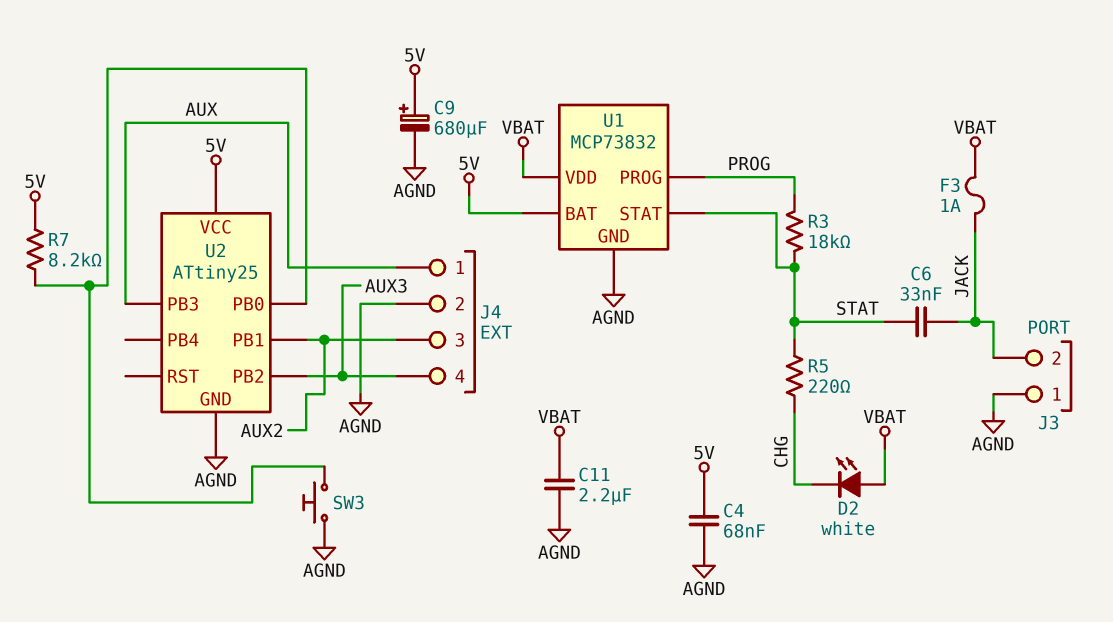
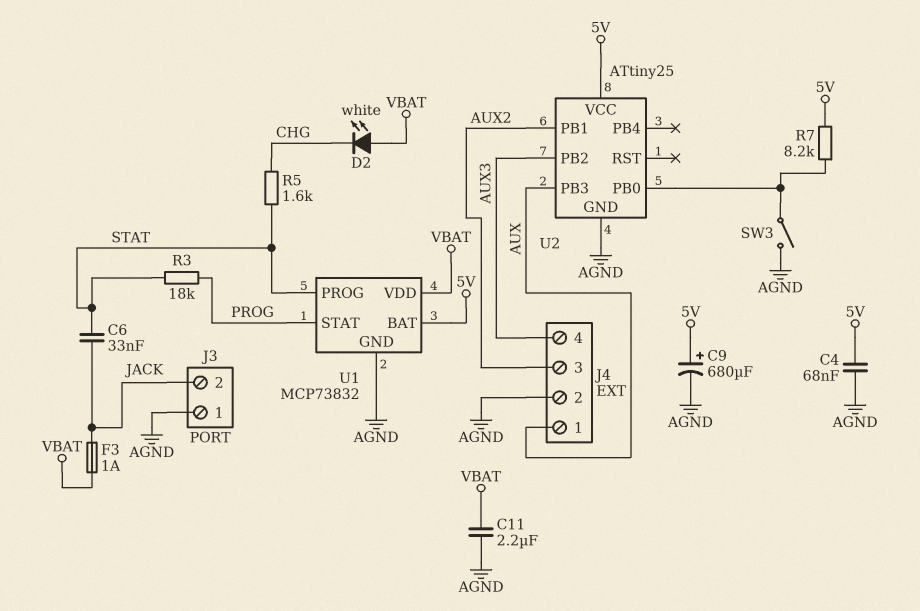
R5: 220 (CHG, STAT) -> 1.6k (CHG, STAT)
SW3: button (AGND, U2/PB0) -> switch (AGND, U2/PB0)
U1 pin PROG: PROG -> STAT
U1 pin STAT: STAT -> PROG

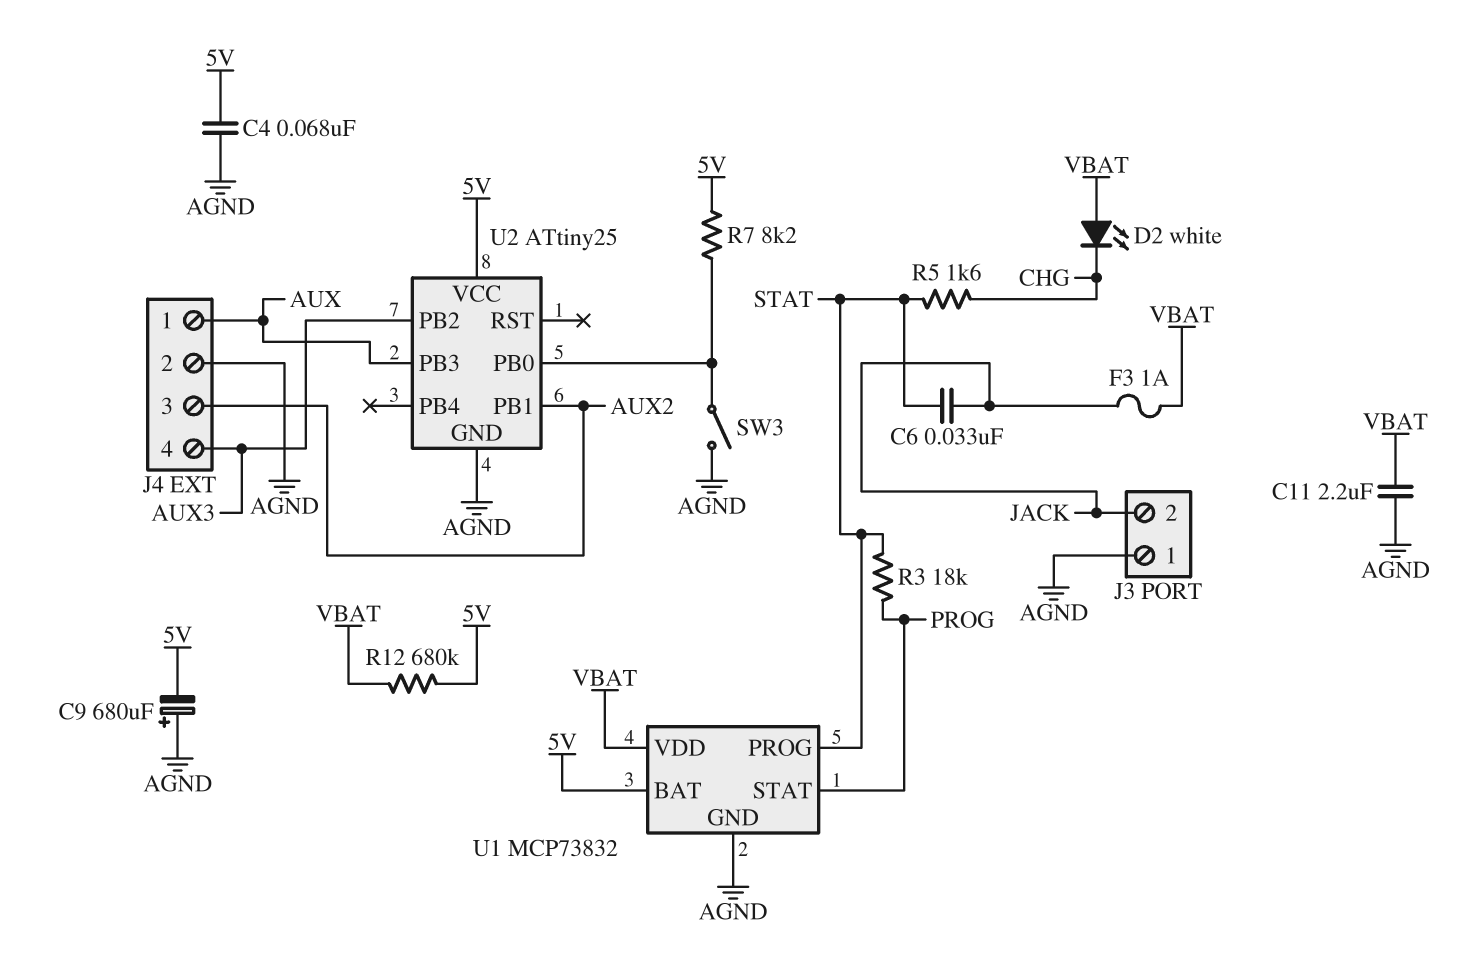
C9: 680uF (plus 5V, minus AGND) -> 680uF (plus AGND, minus 5V)
R12: none -> 680k (5V, VBAT)

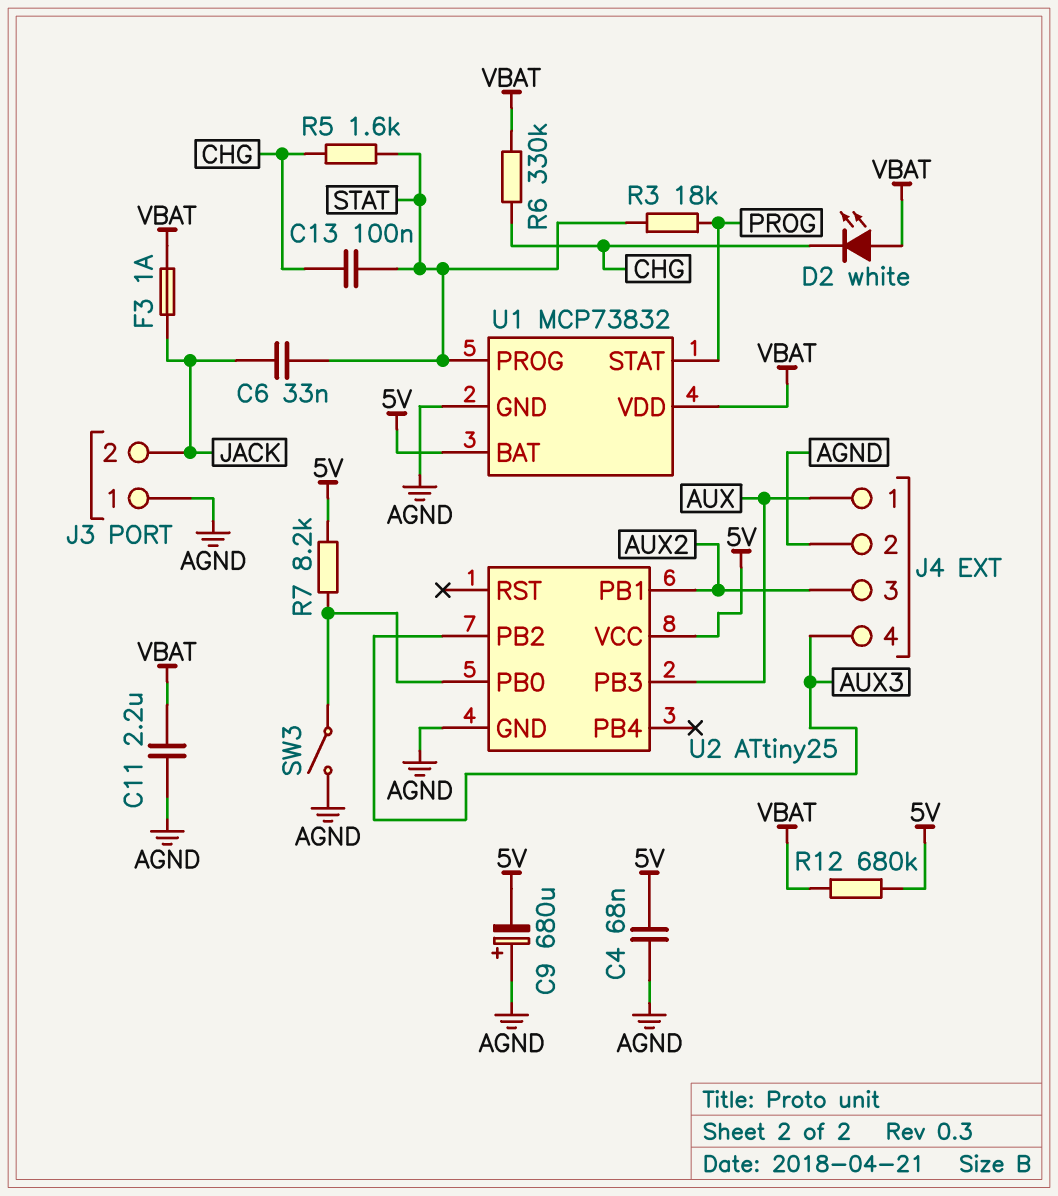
C13: none -> 100nF (CHG, STAT)
R6: none -> 330k (CHG, VBAT)

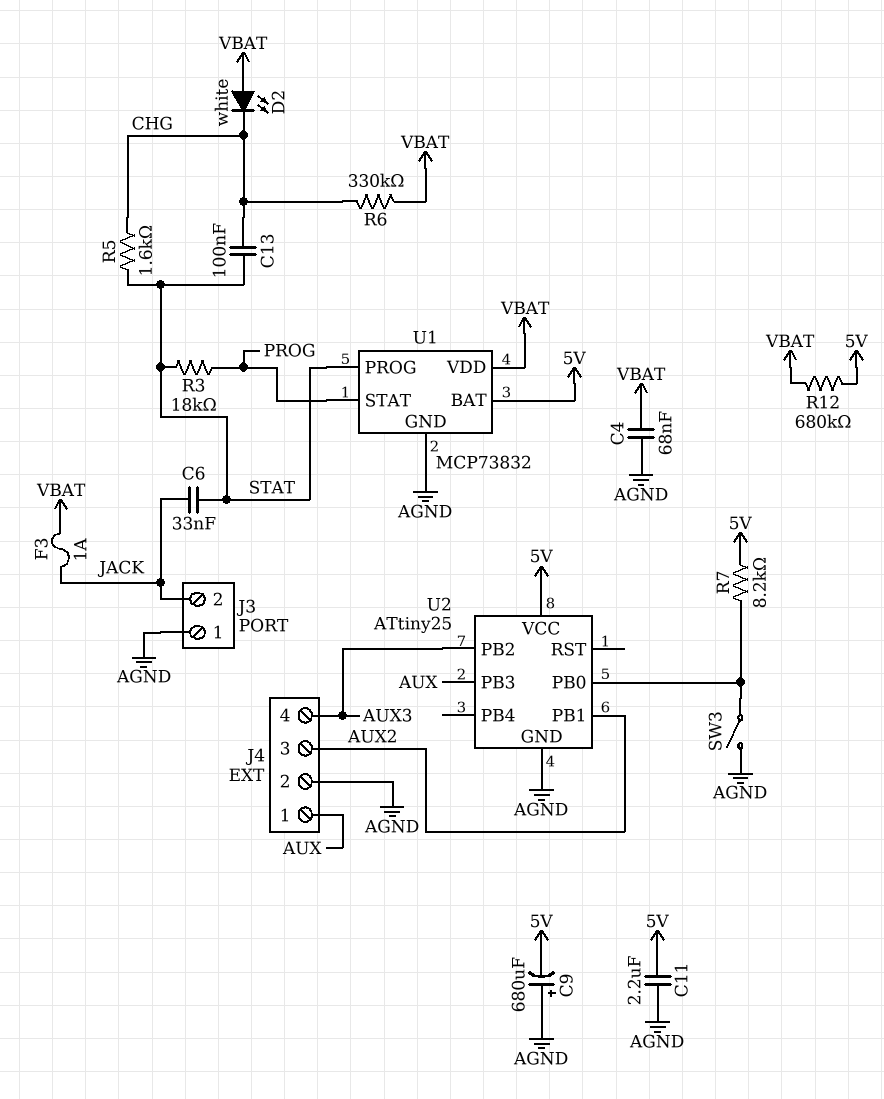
C4: 68nF (5V, AGND) -> 68nF (AGND, VBAT)
C11: 2.2uF (AGND, VBAT) -> 2.2uF (5V, AGND)

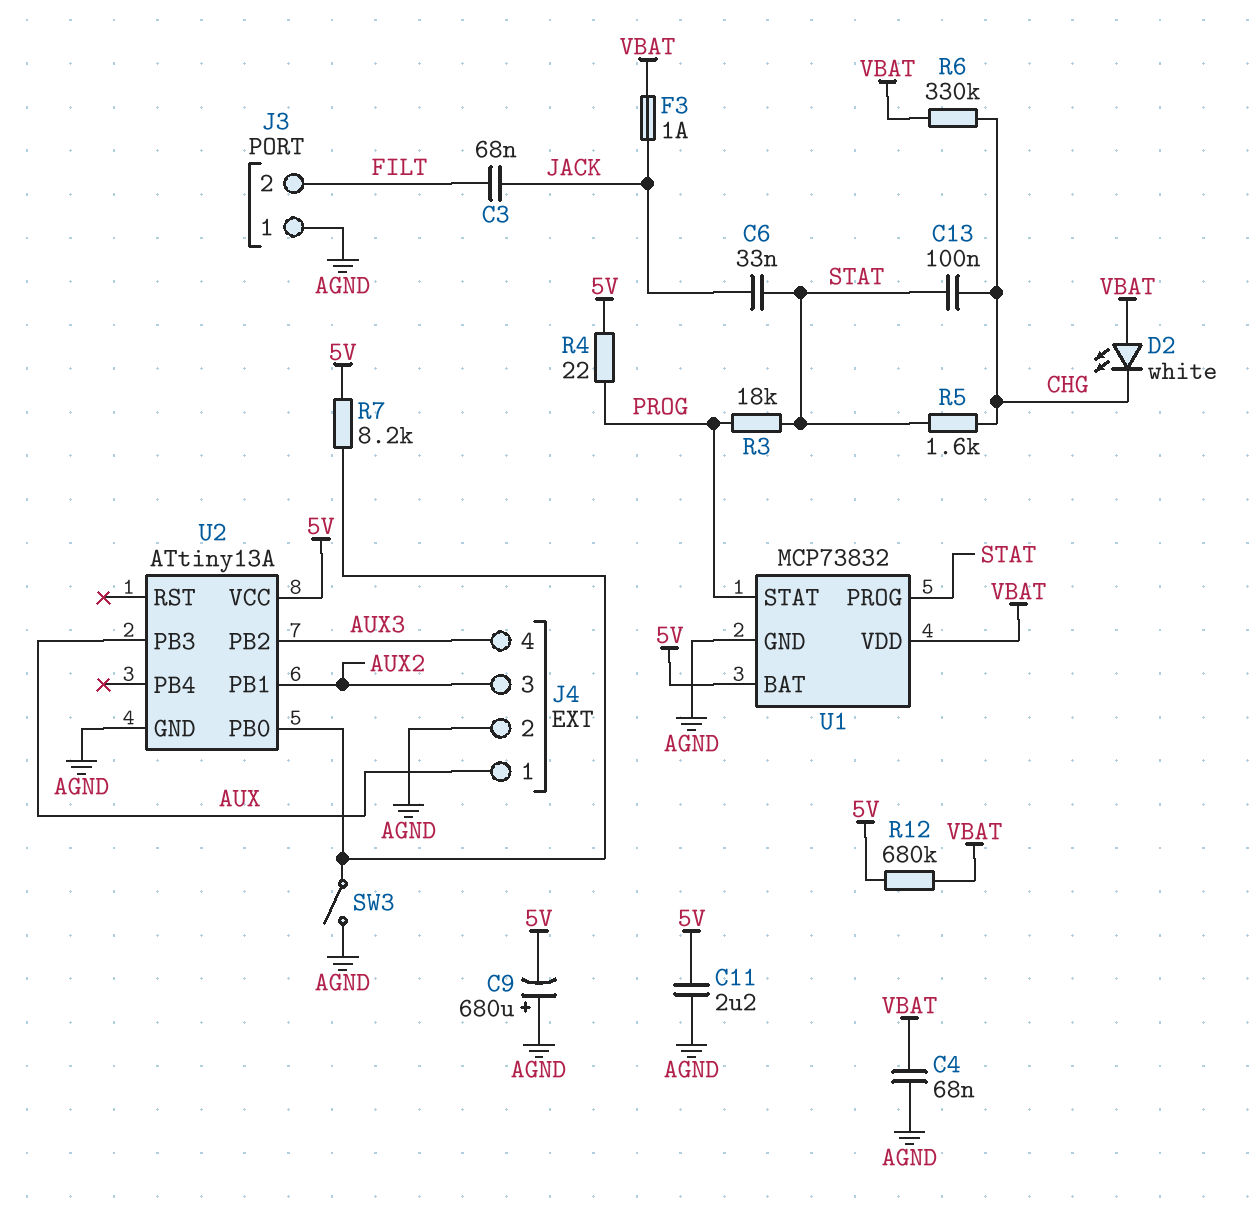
C3: none -> 68nF (FILT, JACK)
J3 pin 2: JACK -> FILT
R4: none -> 22 (5V, PROG)
U2: ATtiny25 -> ATtiny13A

